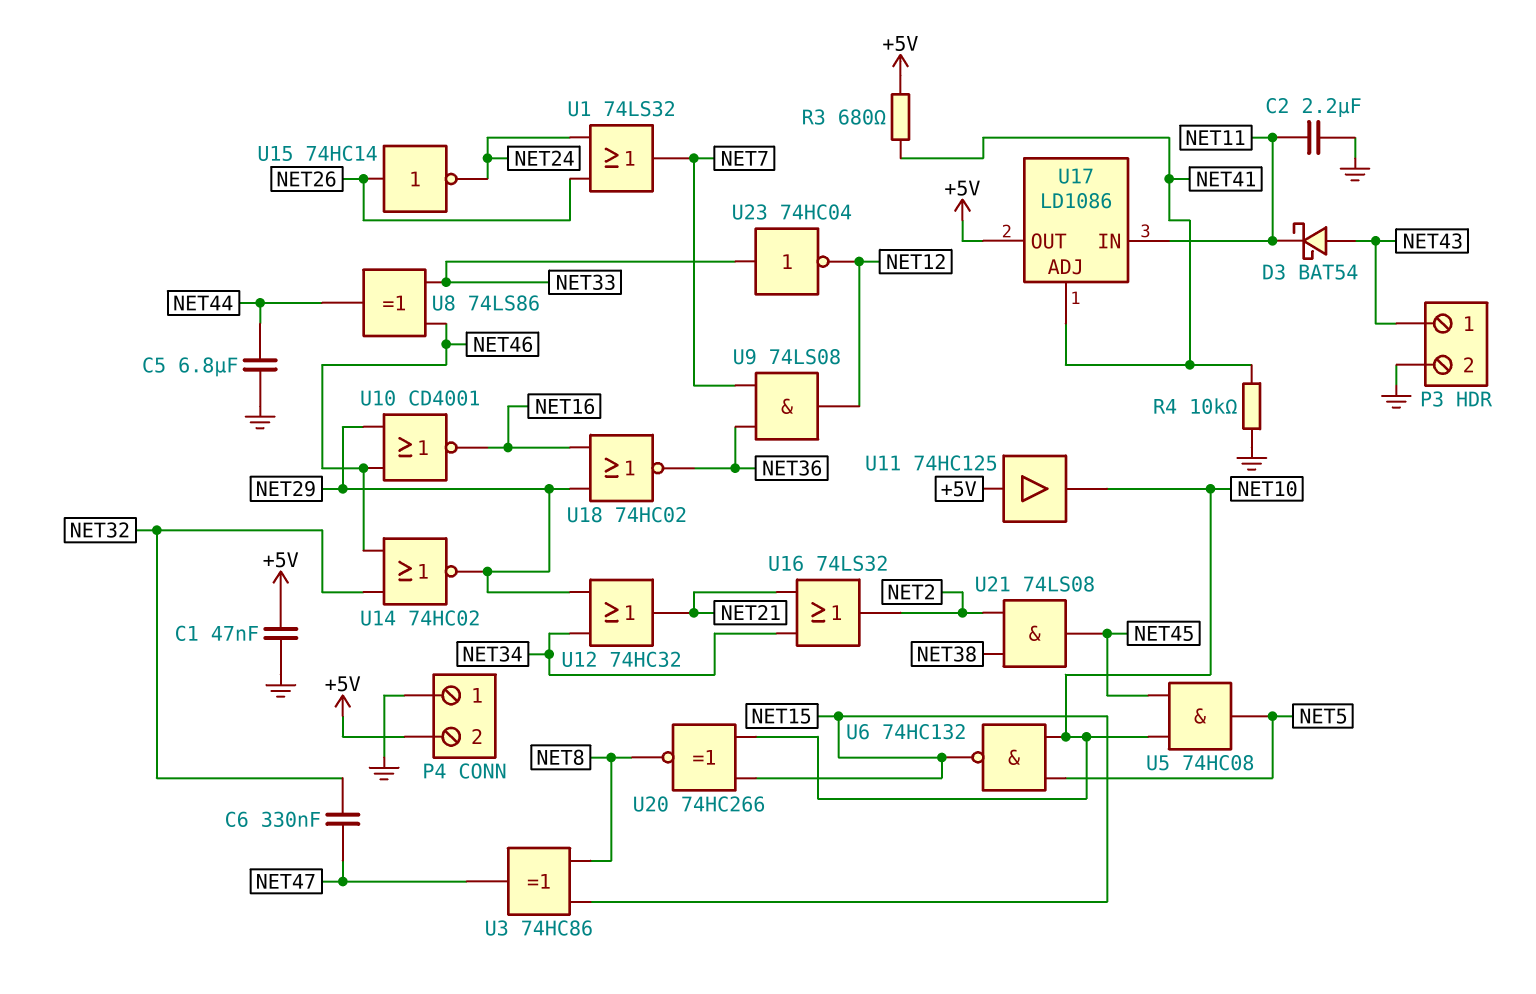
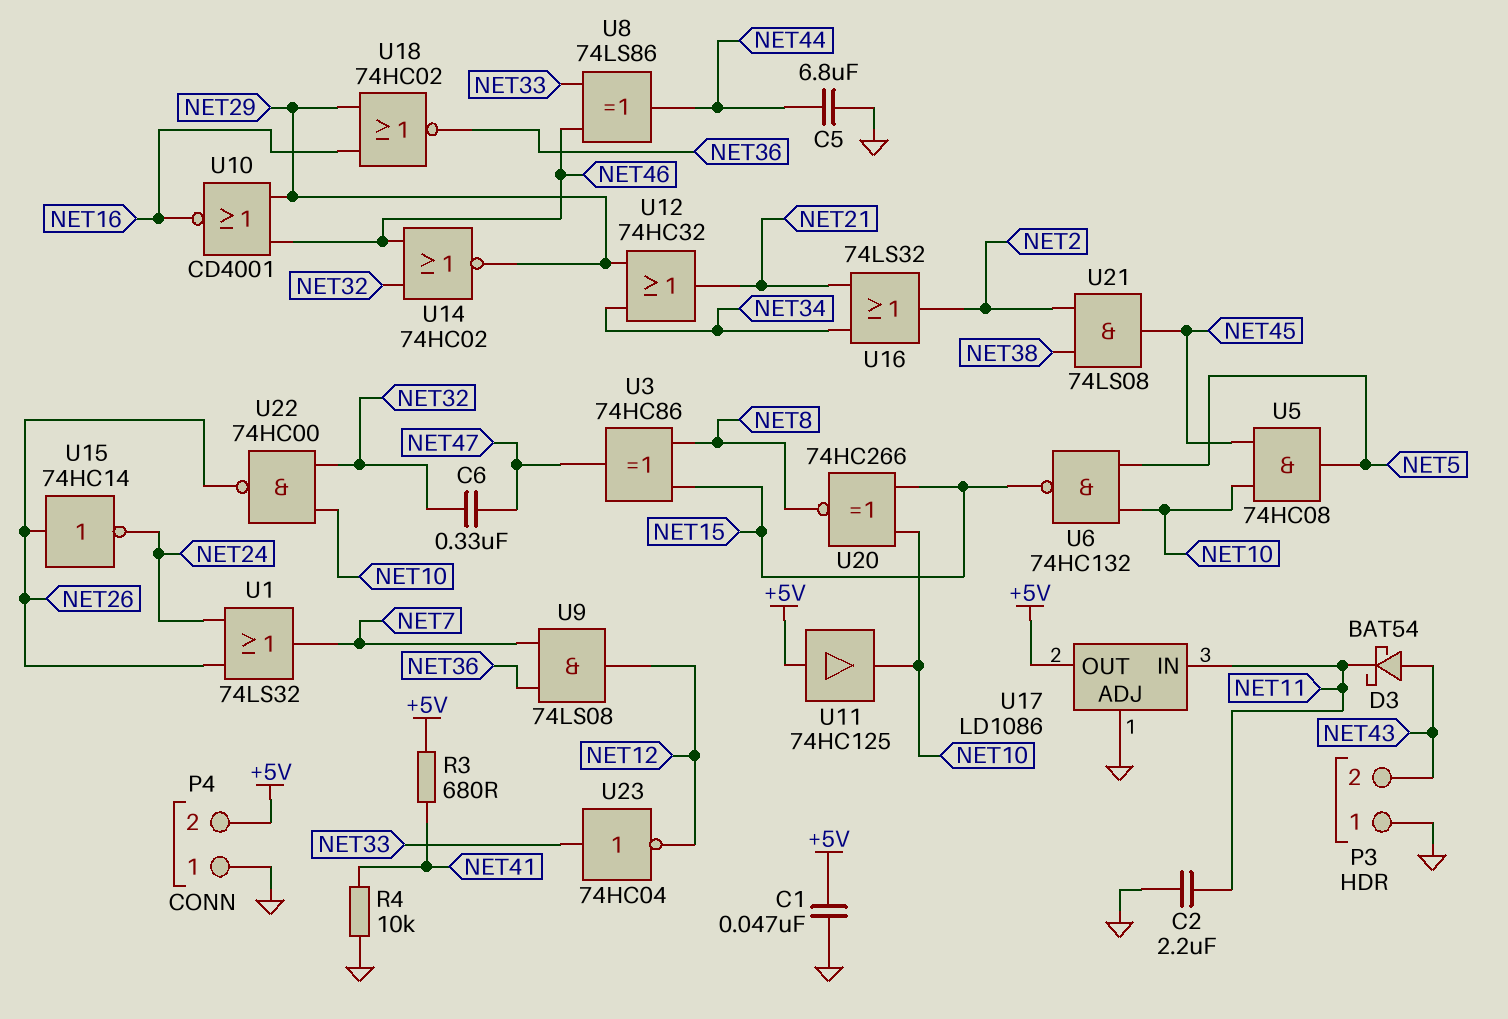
P3 pin 1: NET43 -> GND
P3 pin 2: GND -> NET43
U17 pin ADJ: NET41 -> GND
U22: none -> NAND 74HC00 (in NET10, in NET32, out NET26)

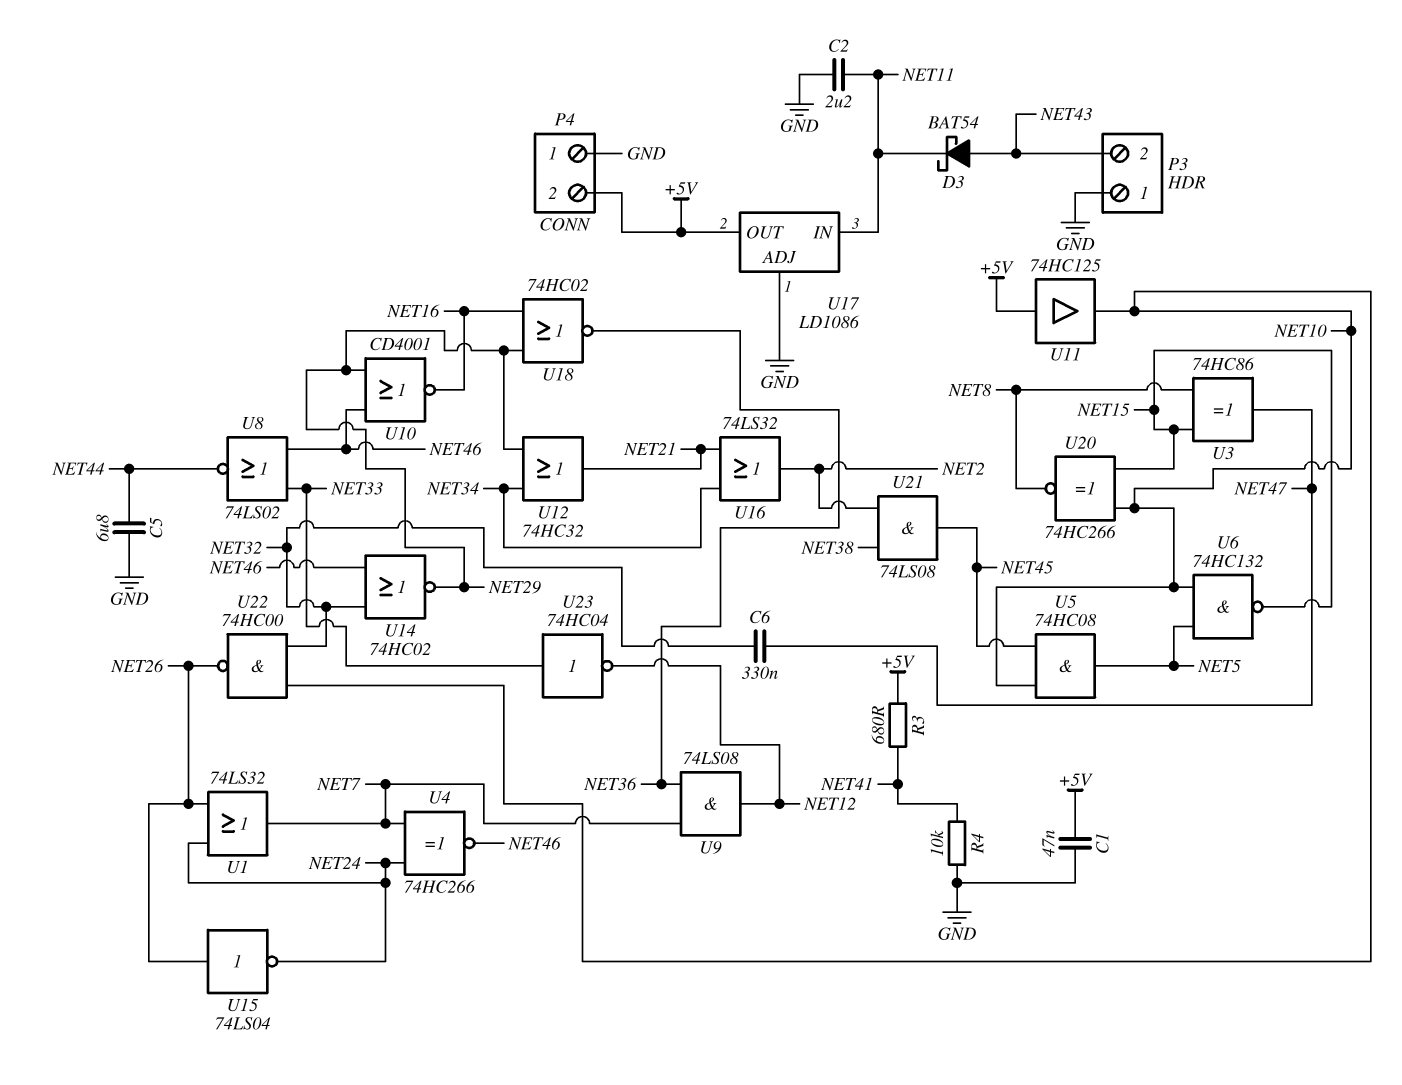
U4: none -> XNOR 74HC266 (in NET7, in NET24, out NET46)
U8: XOR 74LS86 (in NET33, in NET46, out NET44) -> NOR 74LS02 (in NET33, in NET46, out NET44)
U15: NOT 74HC14 (in NET26, out NET24) -> NOT 74LS04 (in NET26, out NET24)

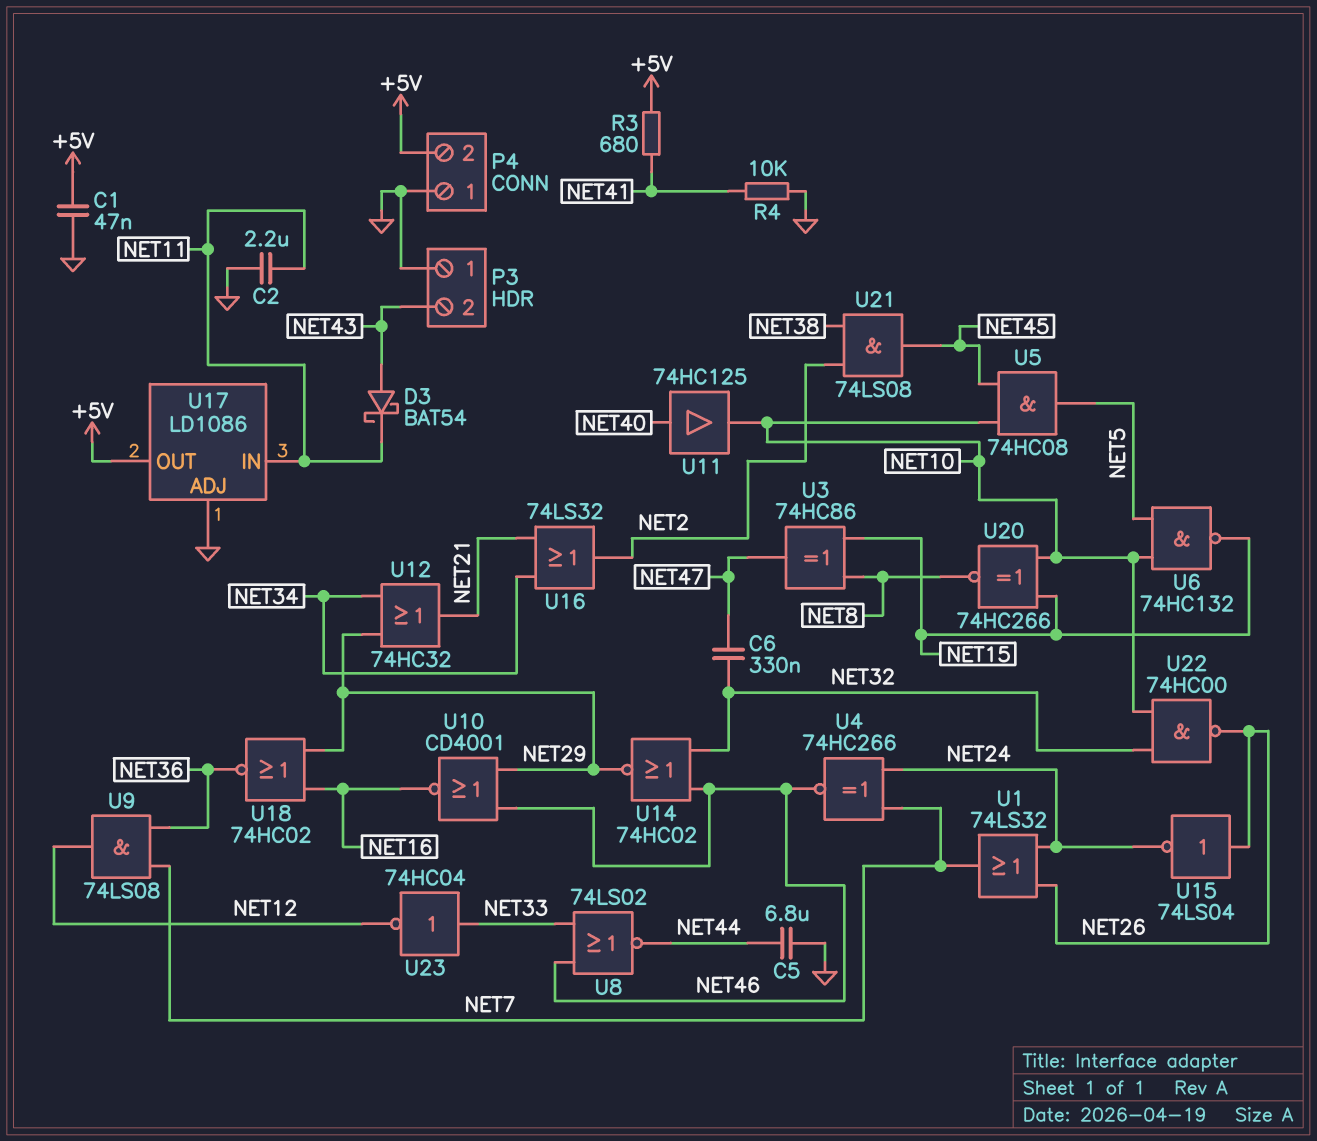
U11: buffer 74HC125 (in +5V, out NET10) -> buffer 74HC125 (in NET40, out NET10)

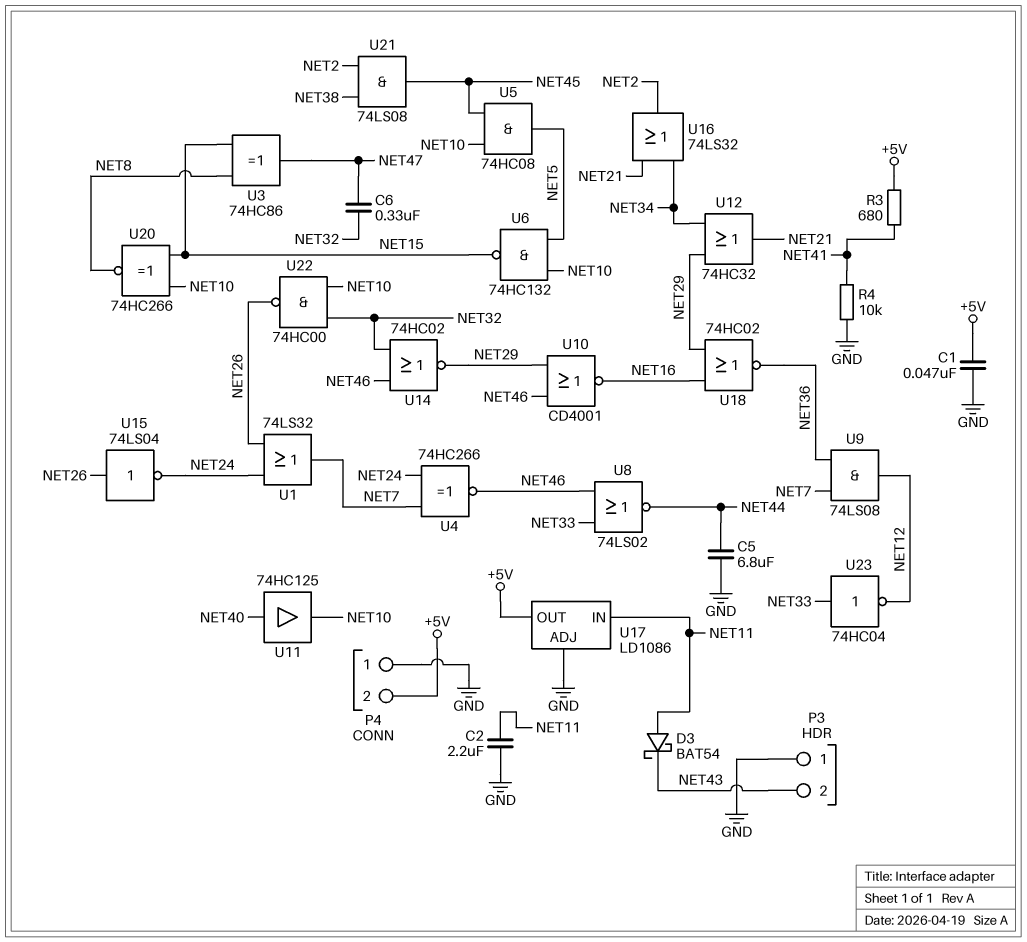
D3: schottky BAT54 (A NET43, K NET11) -> schottky BAT54 (A NET11, K NET43)

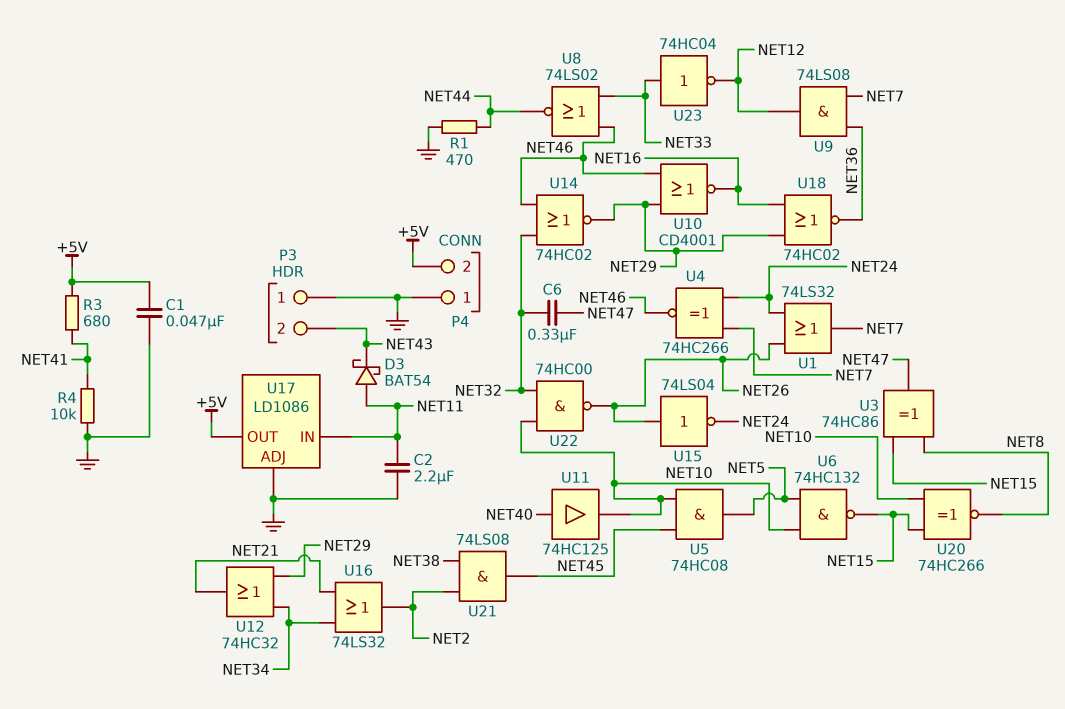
C5: 6.8uF (GND, NET44) -> none
R1: none -> 470 (GND, NET44)

